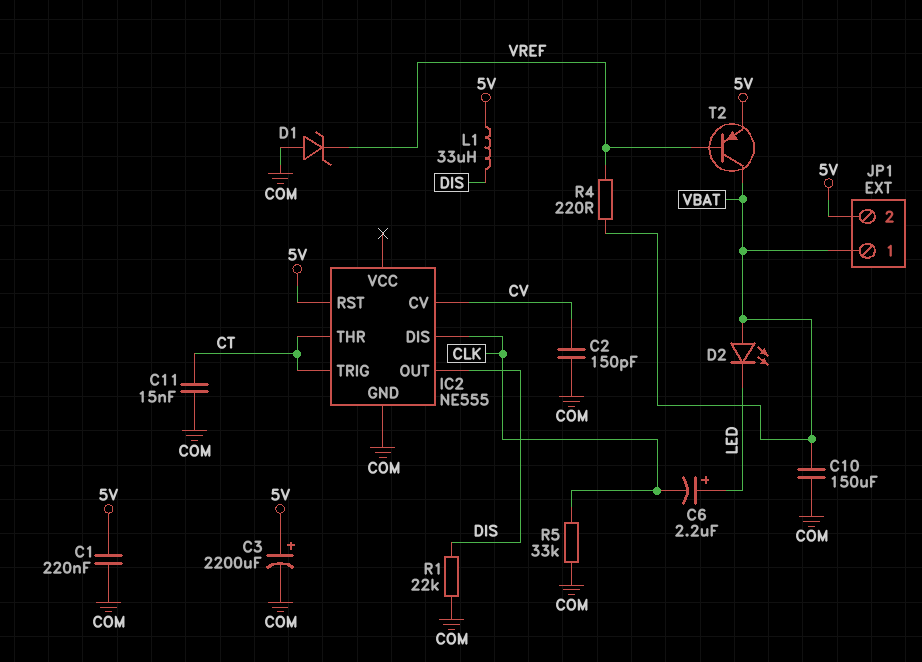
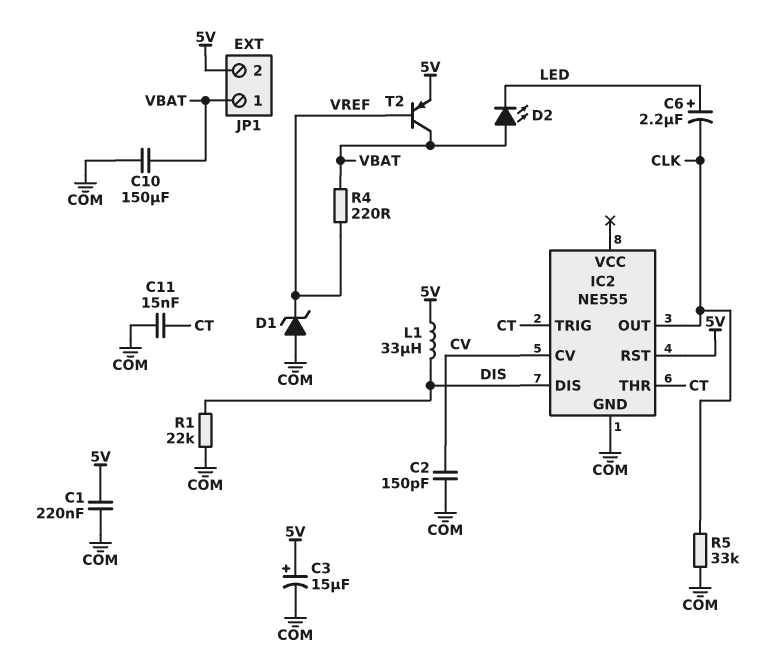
C3: 2200uF (plus 5V, minus COM) -> 15uF (plus 5V, minus COM)
IC2 pin DIS: CLK -> DIS
IC2 pin OUT: DIS -> CLK

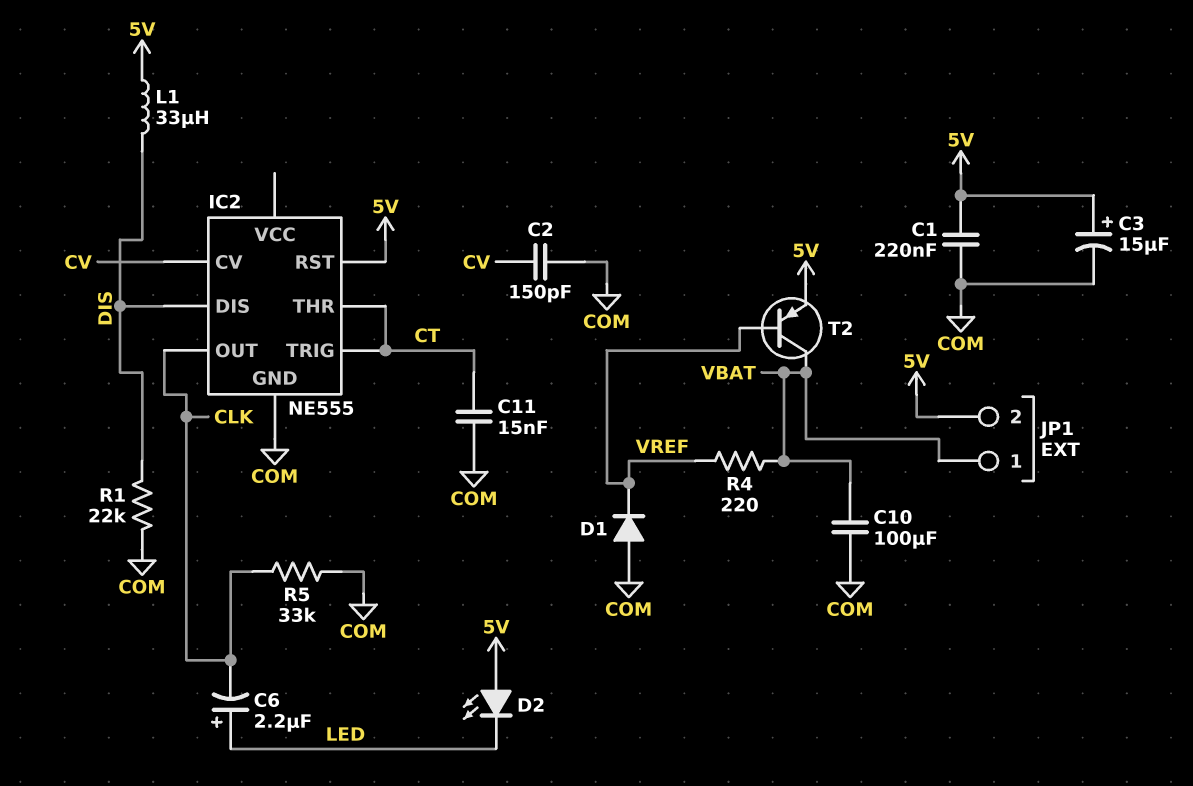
C10: 150uF (COM, VBAT) -> 100uF (COM, VBAT)
D1: zener (A COM, K VREF) -> diode (A COM, K VREF)
D2: LED (A VBAT, K LED) -> LED (A 5V, K LED)

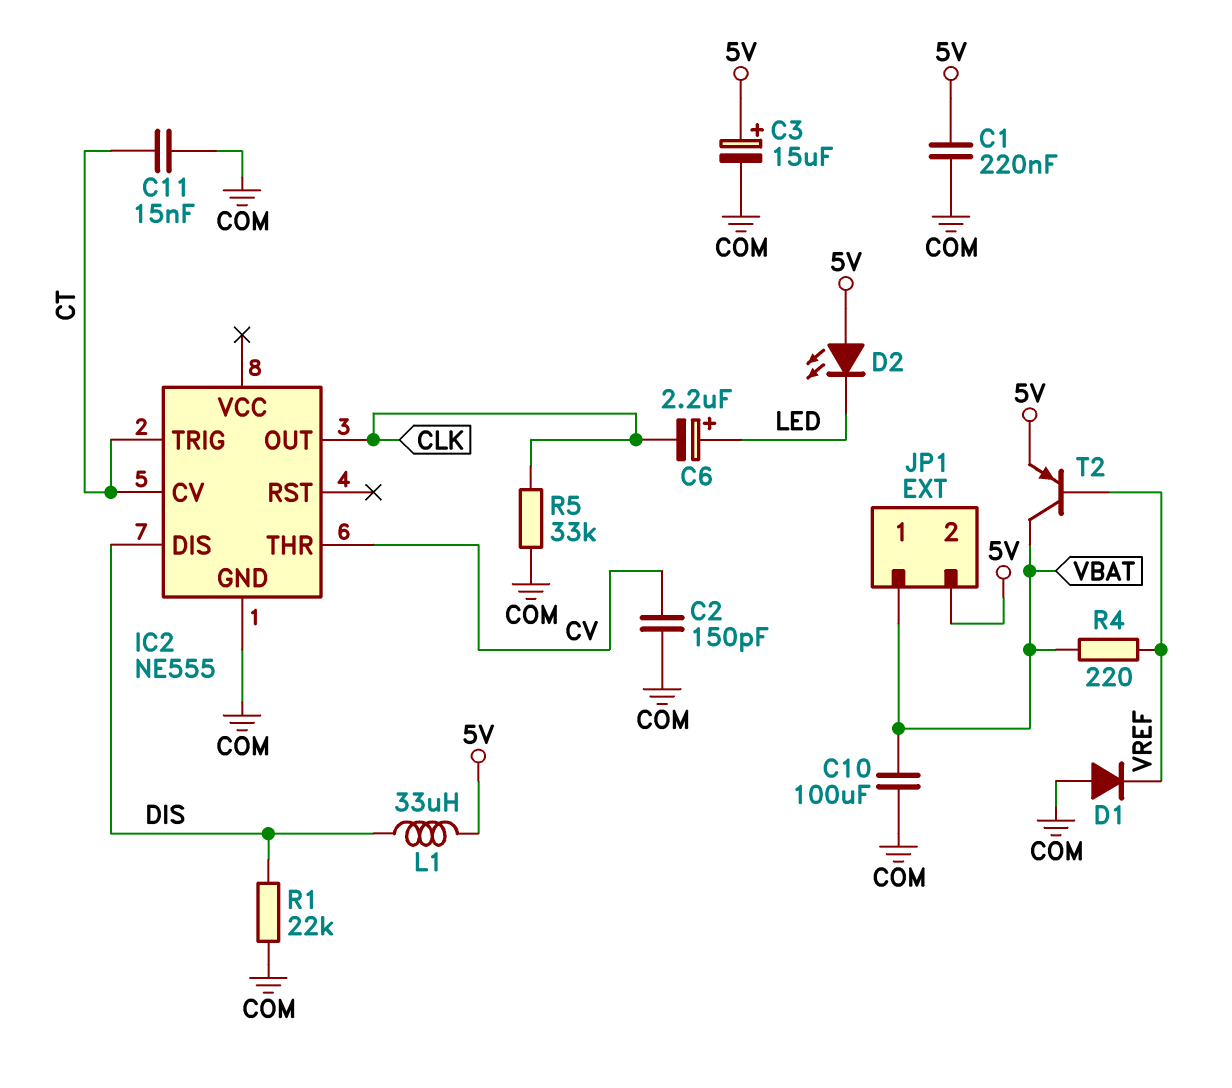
IC2 pin CV: CV -> CT
IC2 pin RST: 5V -> none
IC2 pin THR: CT -> CV

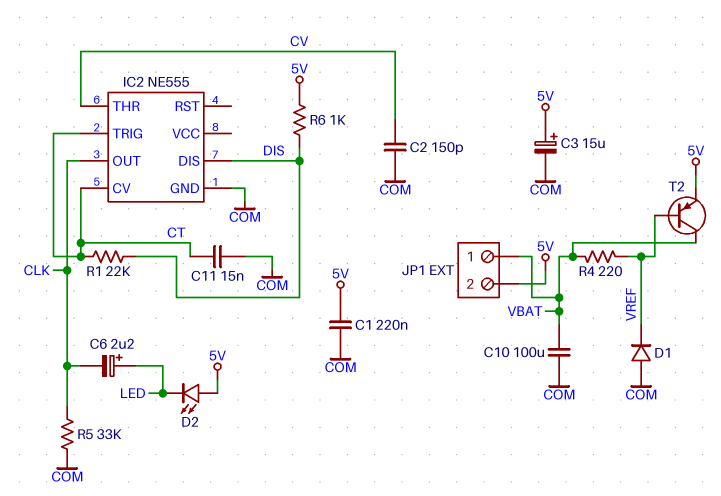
L1: 33uH (5V, DIS) -> none
R1: 22k (COM, DIS) -> 22k (CT, DIS)
R6: none -> 1k (5V, DIS)

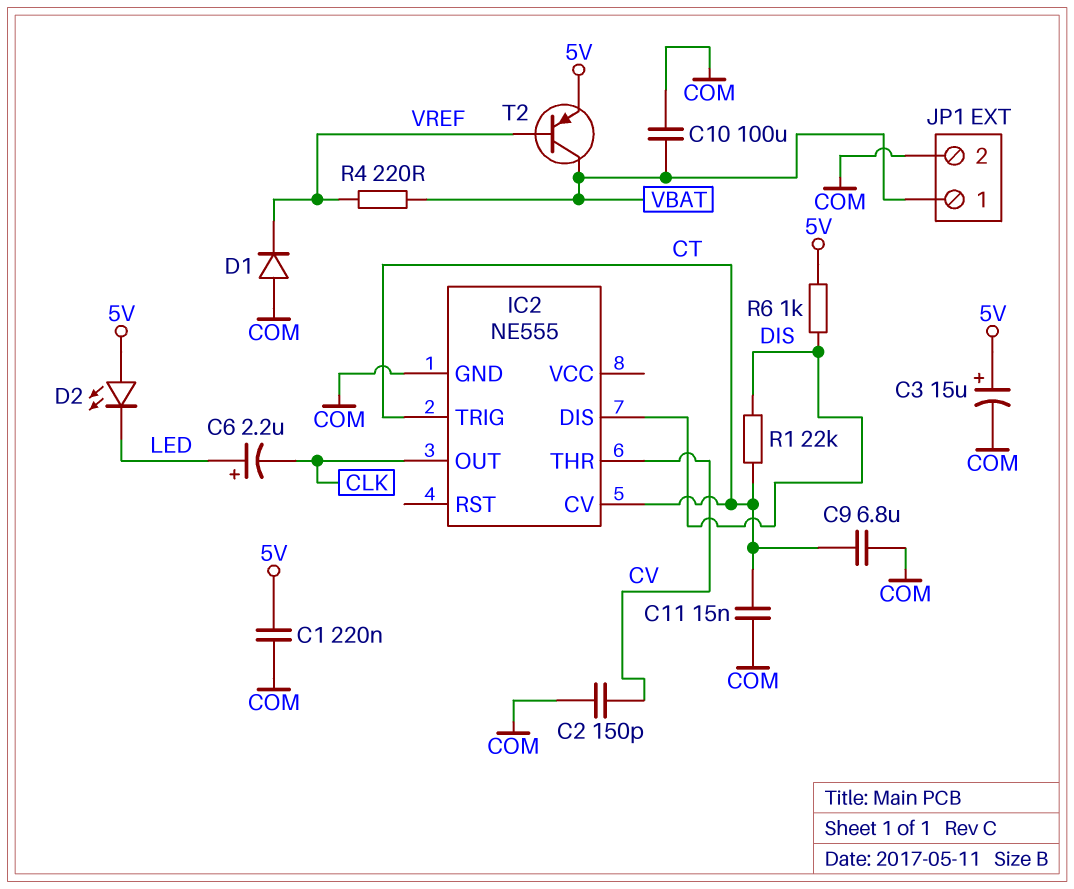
C9: none -> 6.8uF (COM, CT)
JP1 pin 2: 5V -> COM
R5: 33k (CLK, COM) -> none

